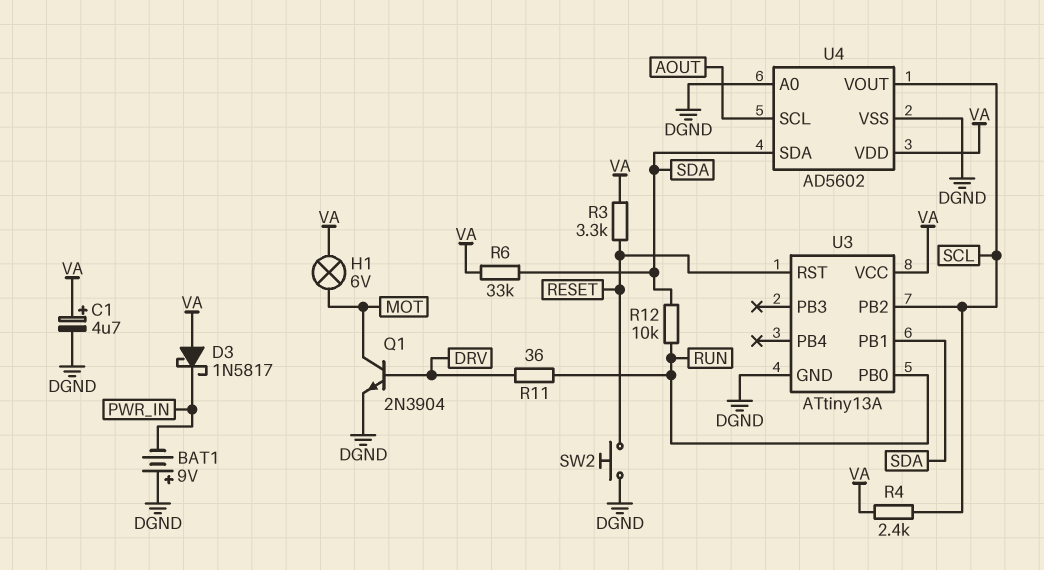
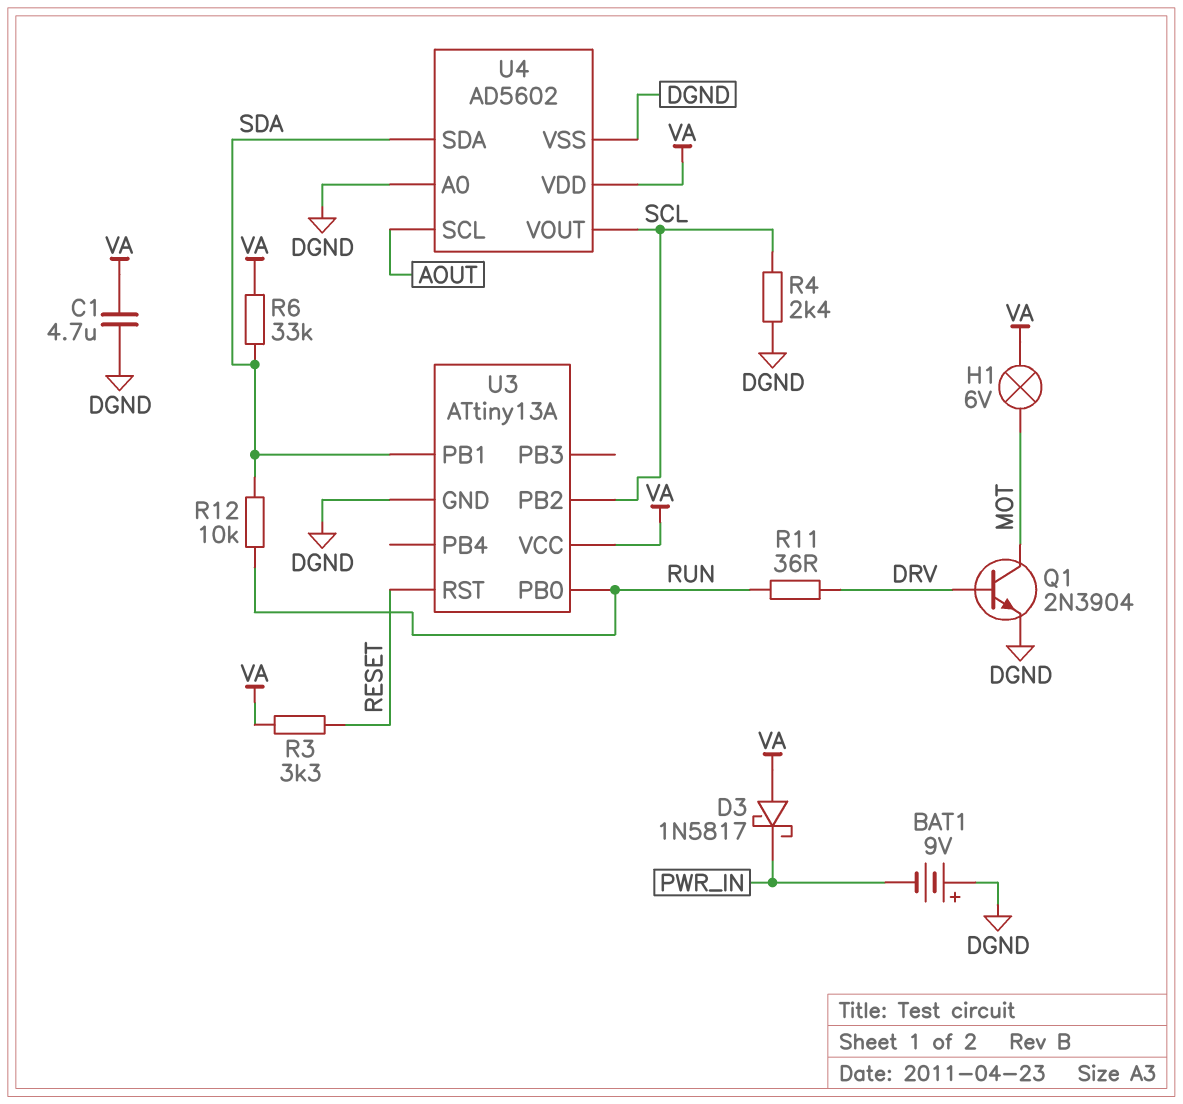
C1: 4.7uF (plus VA, minus DGND) -> 4.7uF (DGND, VA)
R4: 2.4k (SCL, VA) -> 2.4k (DGND, SCL)
SW2: button (DGND, RESET) -> none

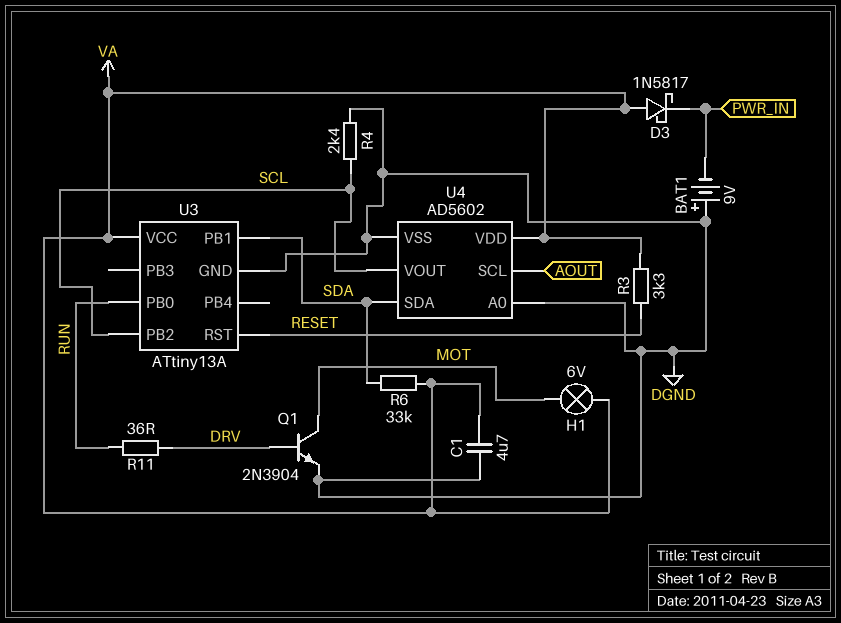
R12: 10k (RUN, SDA) -> none

